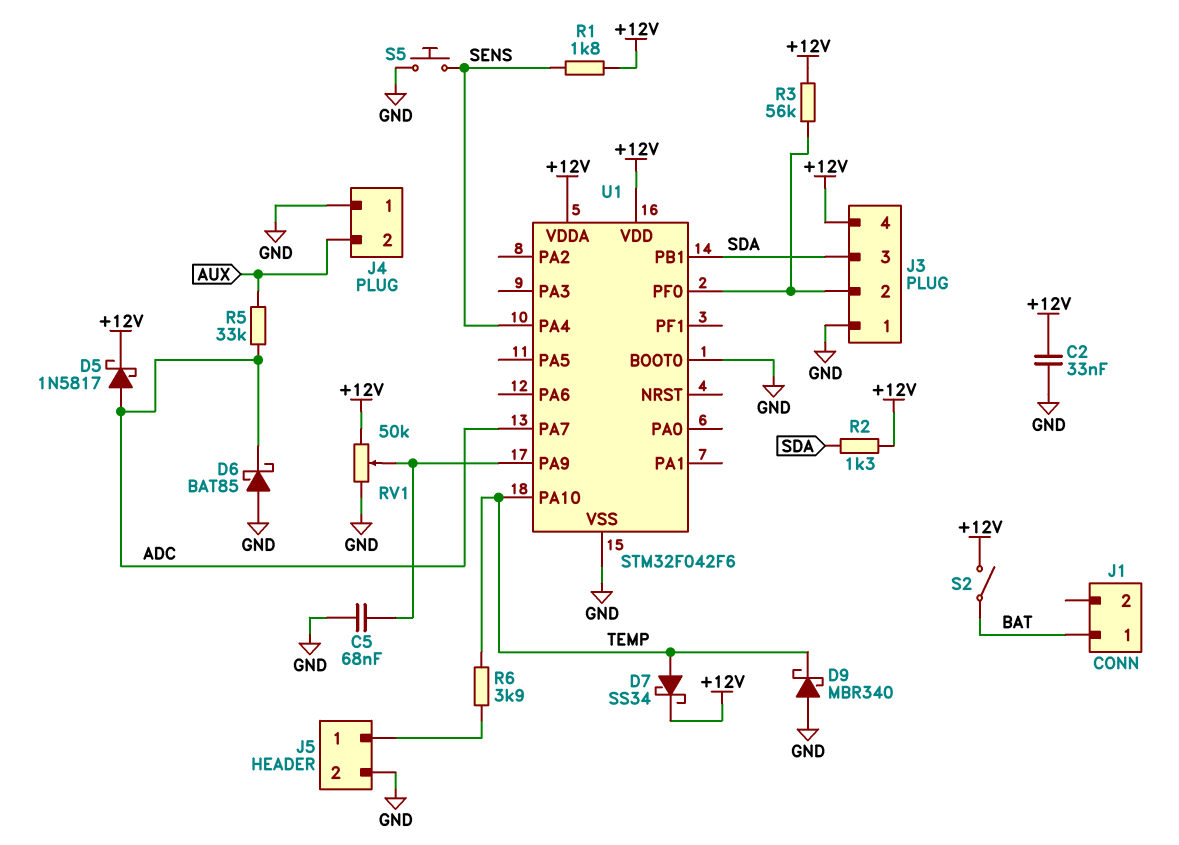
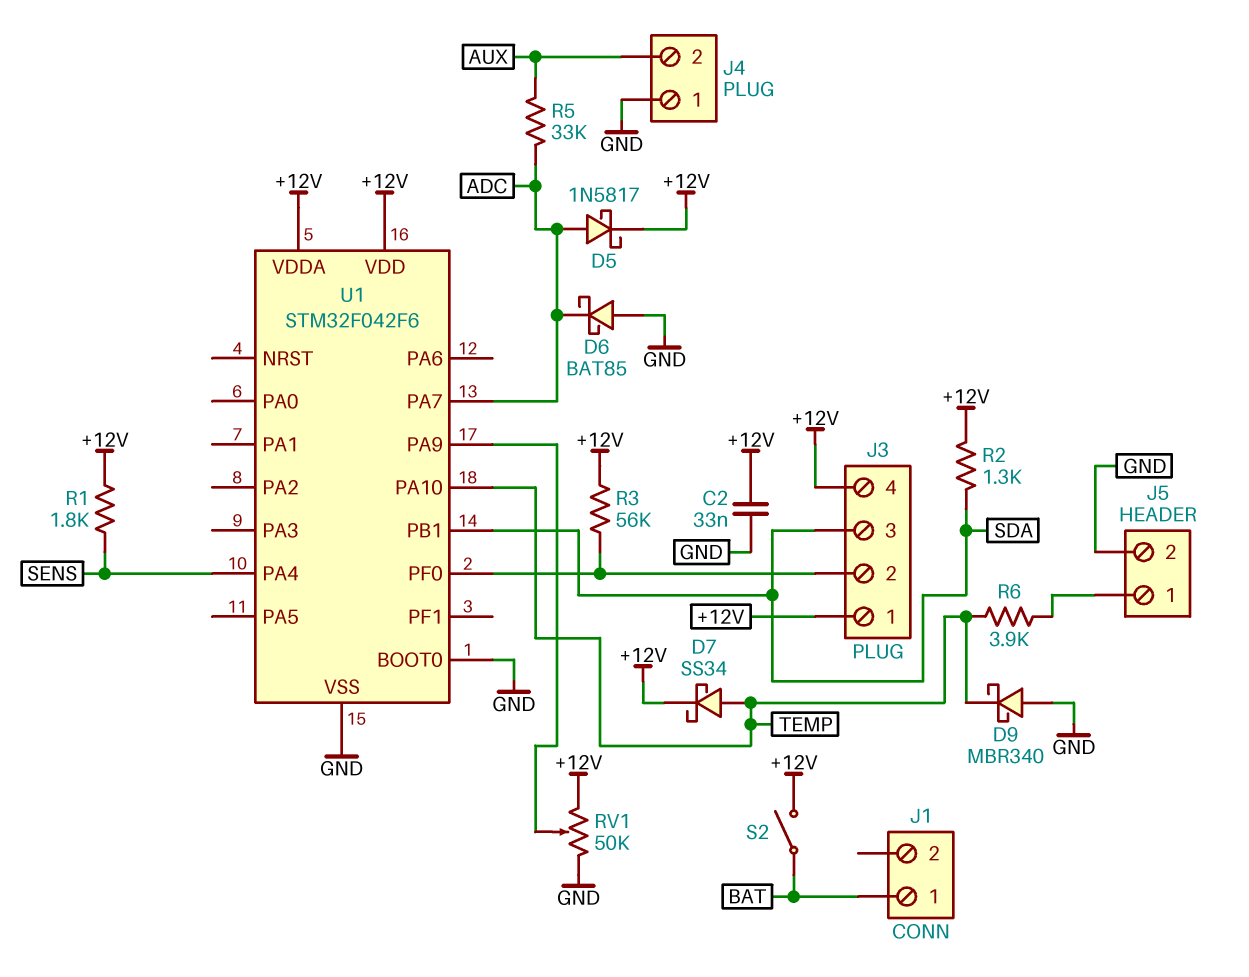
C5: 68nF (GND, U1/PA9) -> none
J3 pin 1: GND -> +12V
S5: button (GND, SENS) -> none

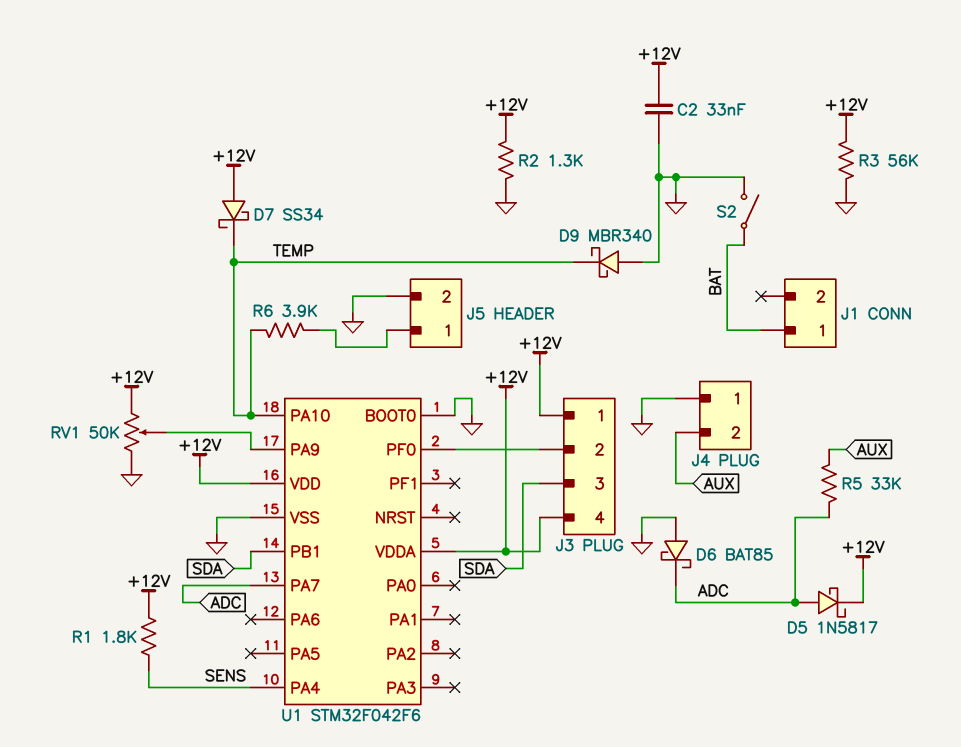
D7: schottky SS34 (A TEMP, K +12V) -> schottky SS34 (A +12V, K TEMP)
R2: 1.3k (+12V, SDA) -> 1.3k (+12V, GND)
R3: 56k (+12V, J3/2) -> 56k (+12V, GND)
S2: switch (+12V, BAT) -> switch (BAT, GND)

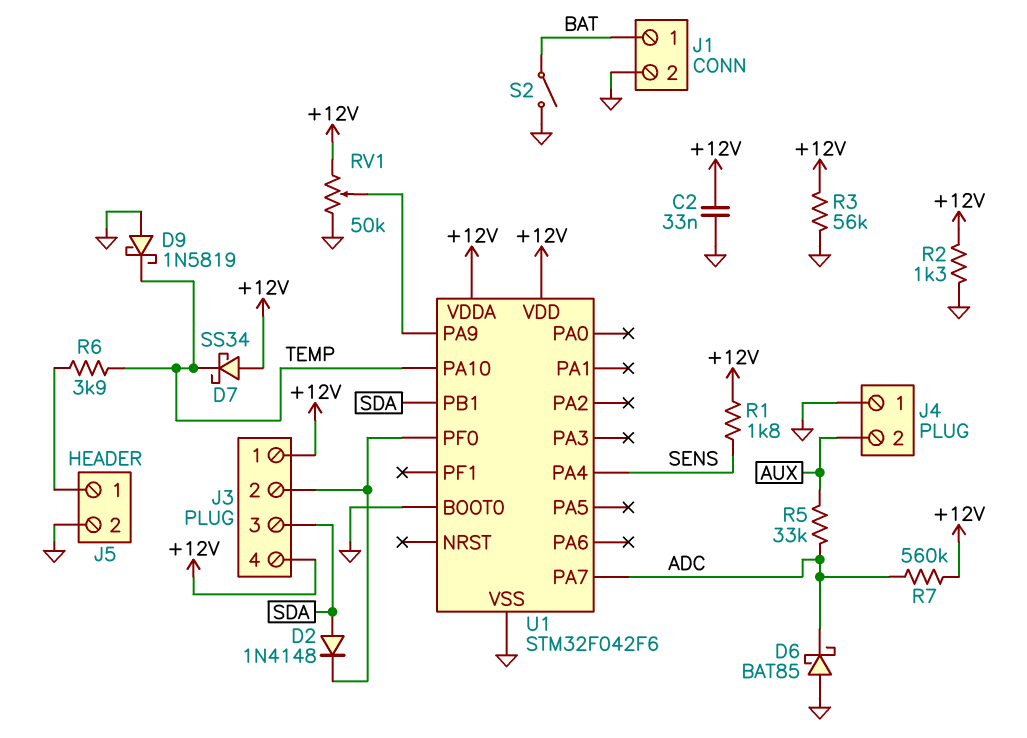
D2: none -> diode 1N4148 (A SDA, K J3/2)
D5: schottky 1N5817 (A ADC, K +12V) -> none
D9: schottky MBR340 (A GND, K TEMP) -> schottky 1N5819 (A GND, K TEMP)
J1 pin 2: none -> GND
R7: none -> 560k (+12V, ADC)

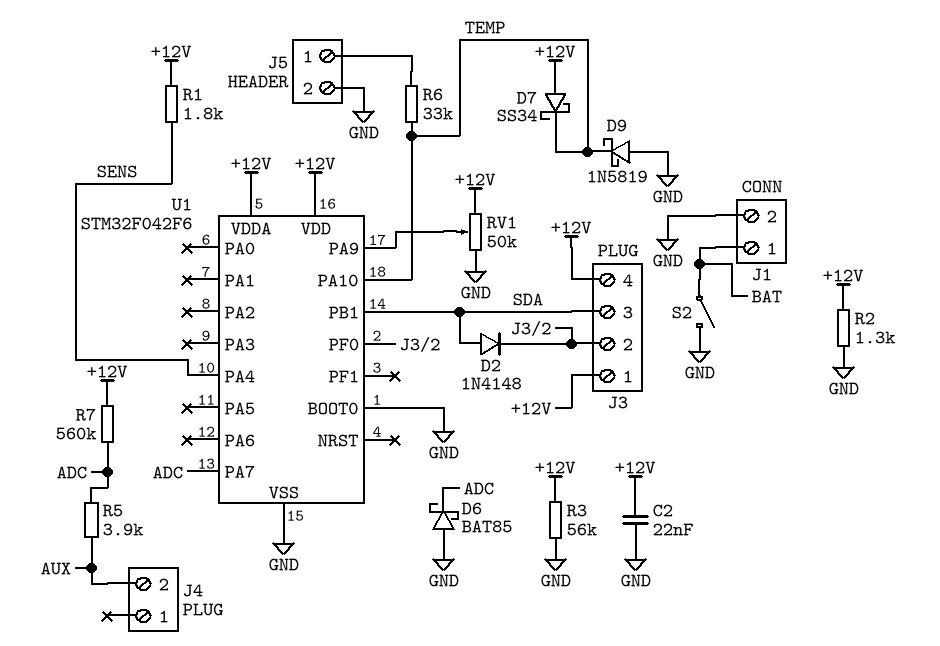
C2: 33nF (+12V, GND) -> 22nF (+12V, GND)
J4 pin 1: GND -> none
R5: 33k (ADC, AUX) -> 3.9k (ADC, AUX)
R6: 3.9k (J5/1, TEMP) -> 33k (J5/1, TEMP)

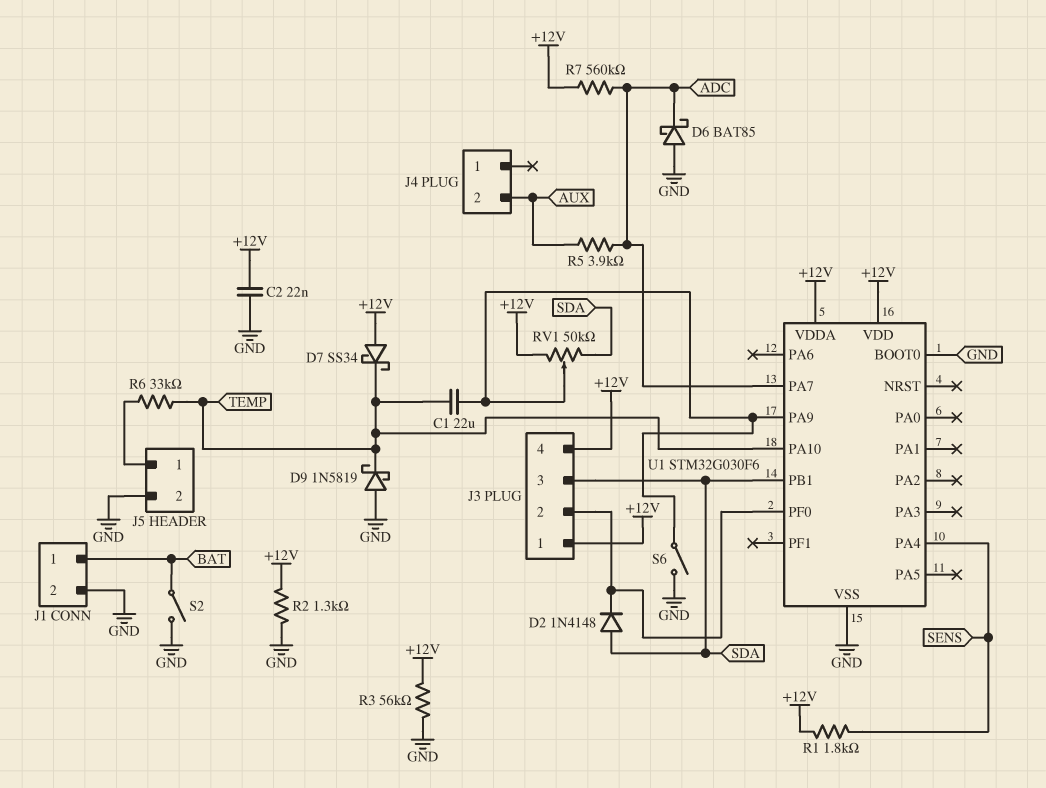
C1: none -> 22uF (TEMP, U1/PA9)
RV1: 50k (+12V, GND, wiper U1/PA9) -> 50k (+12V, SDA, wiper U1/PA9)
S6: none -> switch (GND, U1/PA9)
U1: STM32F042F6 -> STM32G030F6

